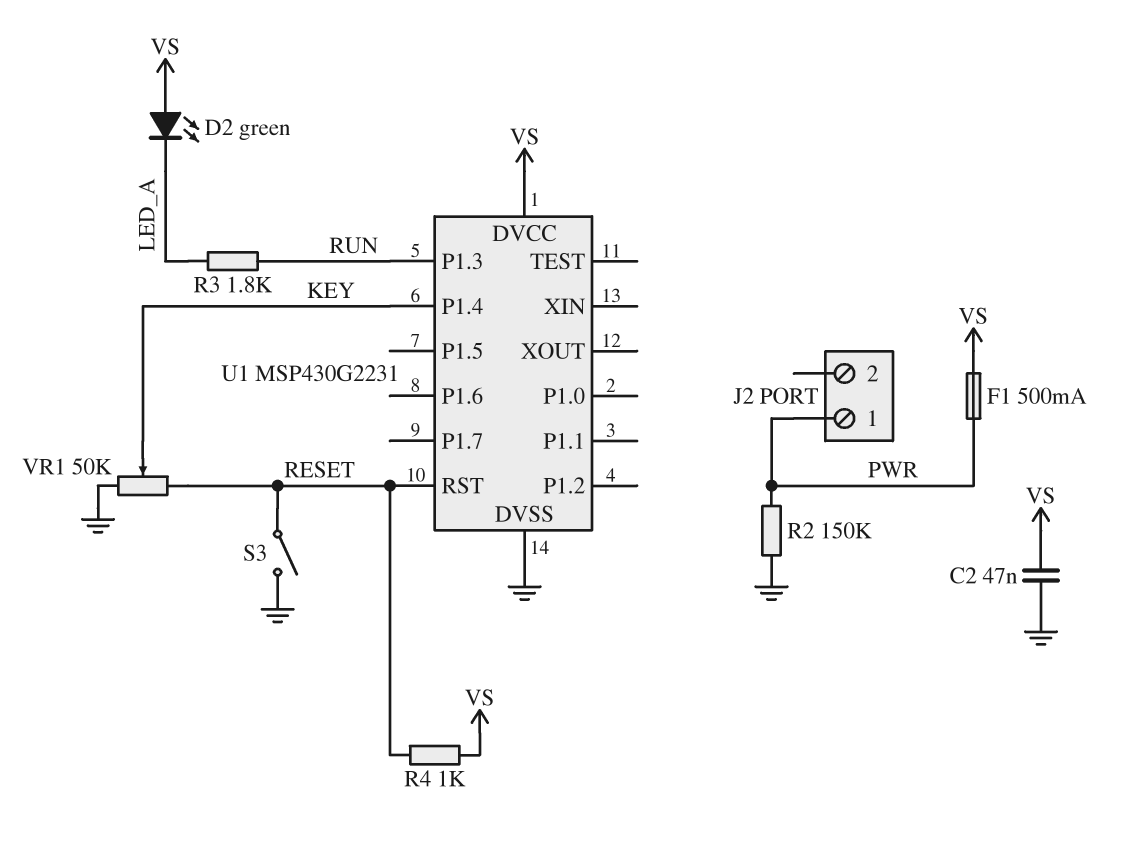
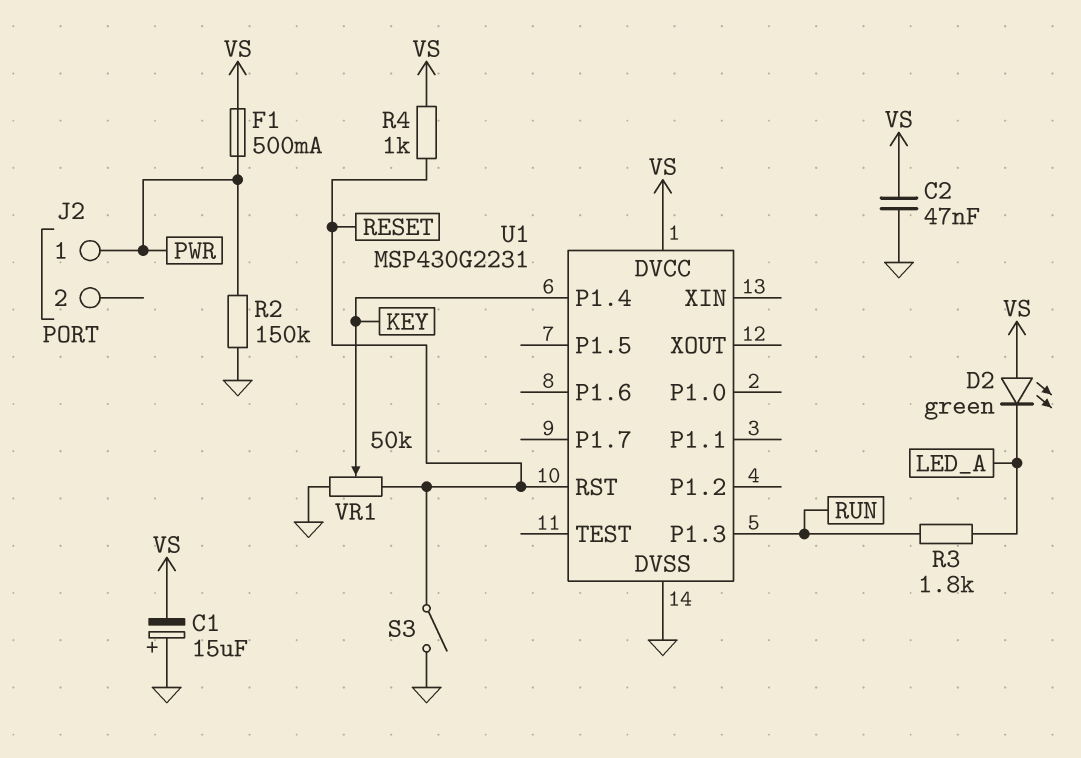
C1: none -> 15uF (plus GND, minus VS)

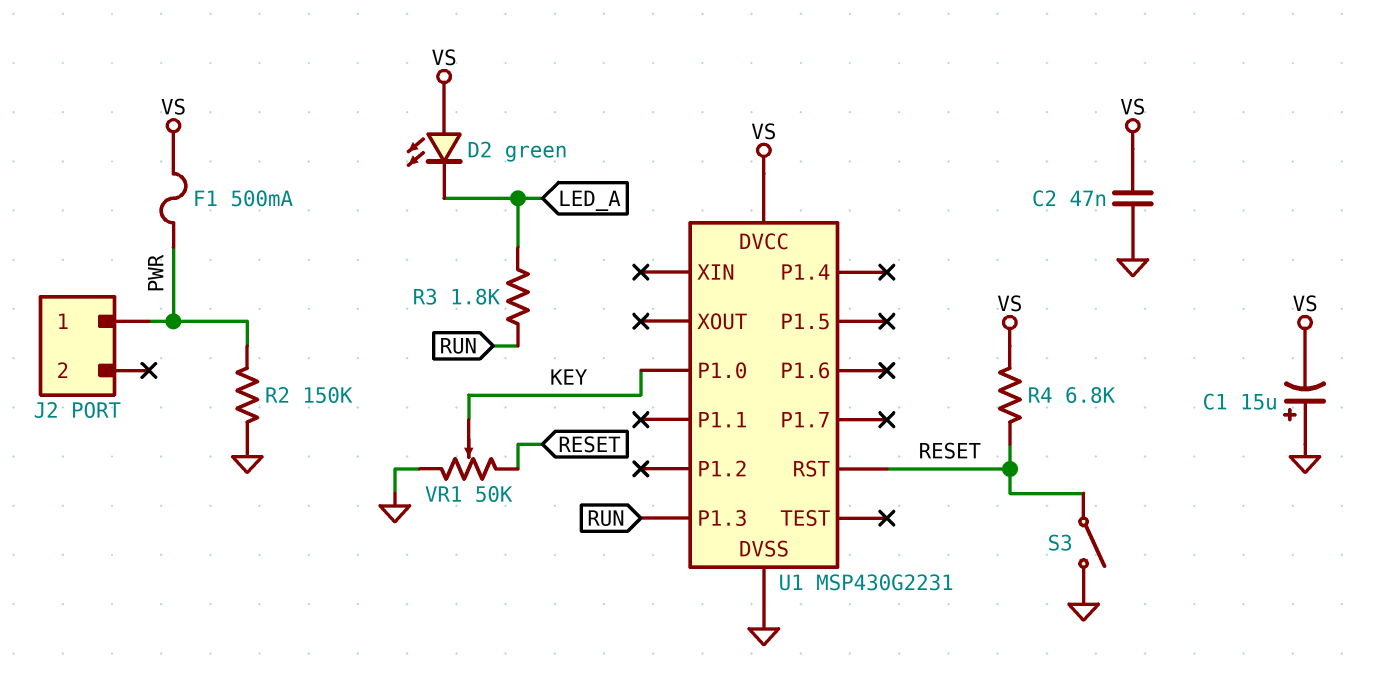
R4: 1k (RESET, VS) -> 6.8k (RESET, VS)
U1 pin P1.0: none -> KEY
U1 pin P1.4: KEY -> none

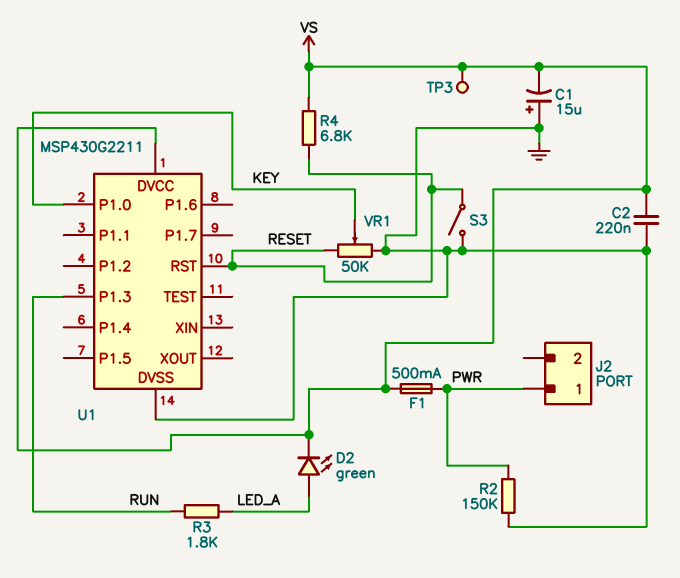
C2: 47nF (GND, VS) -> 220nF (GND, VS)
D2: LED green (A VS, K LED_A) -> LED green (A LED_A, K VS)
TP3: none -> test point (VS)
U1: MSP430G2231 -> MSP430G2211

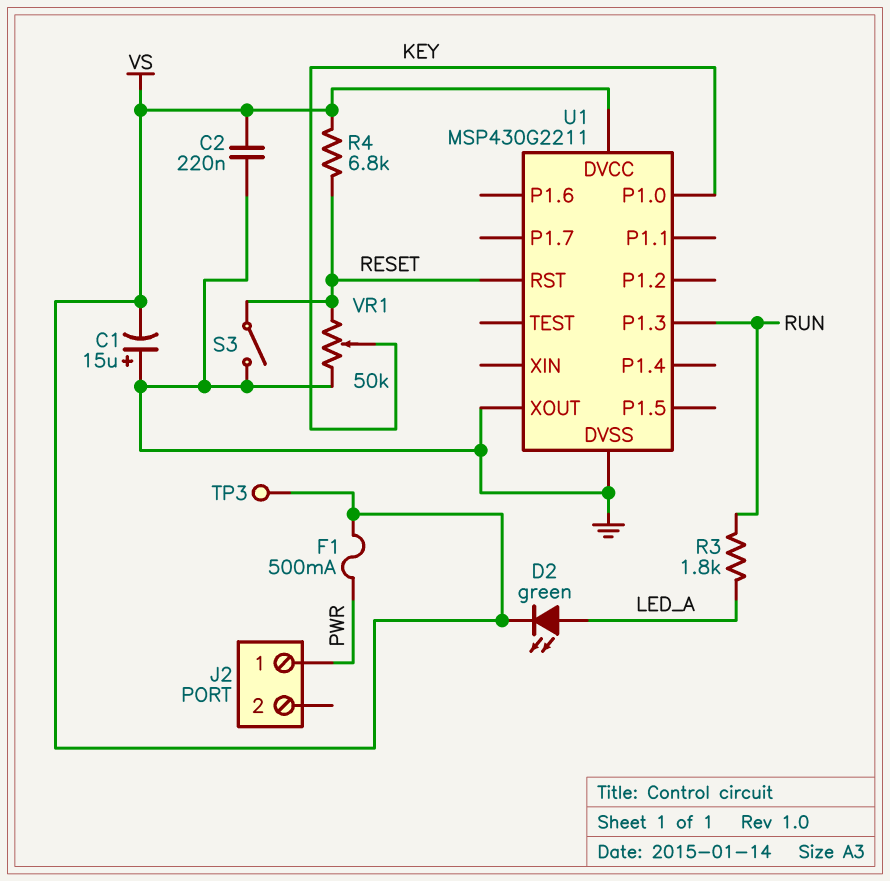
R2: 150k (GND, PWR) -> none
U1 pin XOUT: none -> GND

